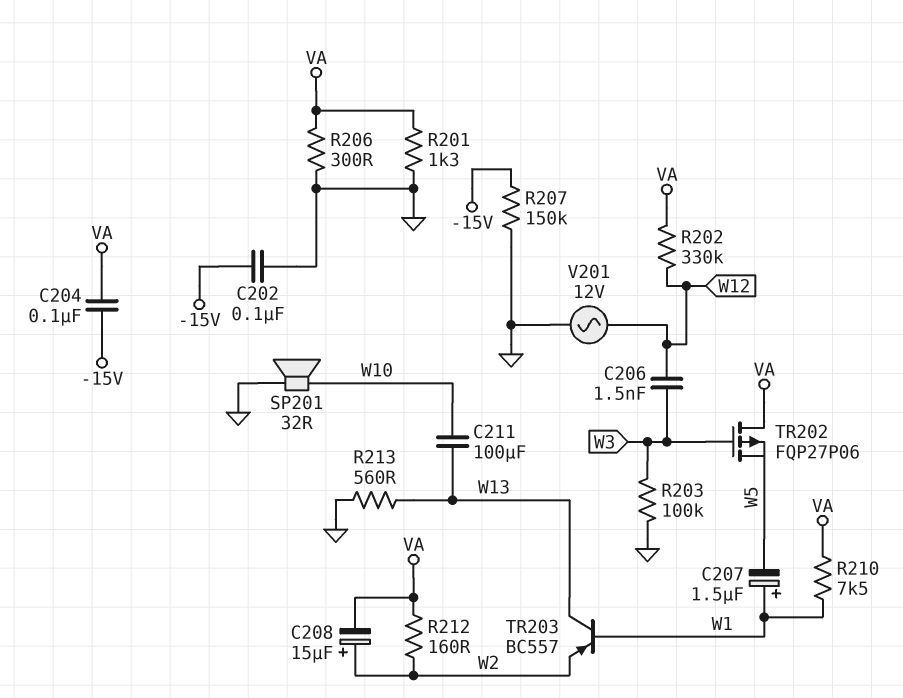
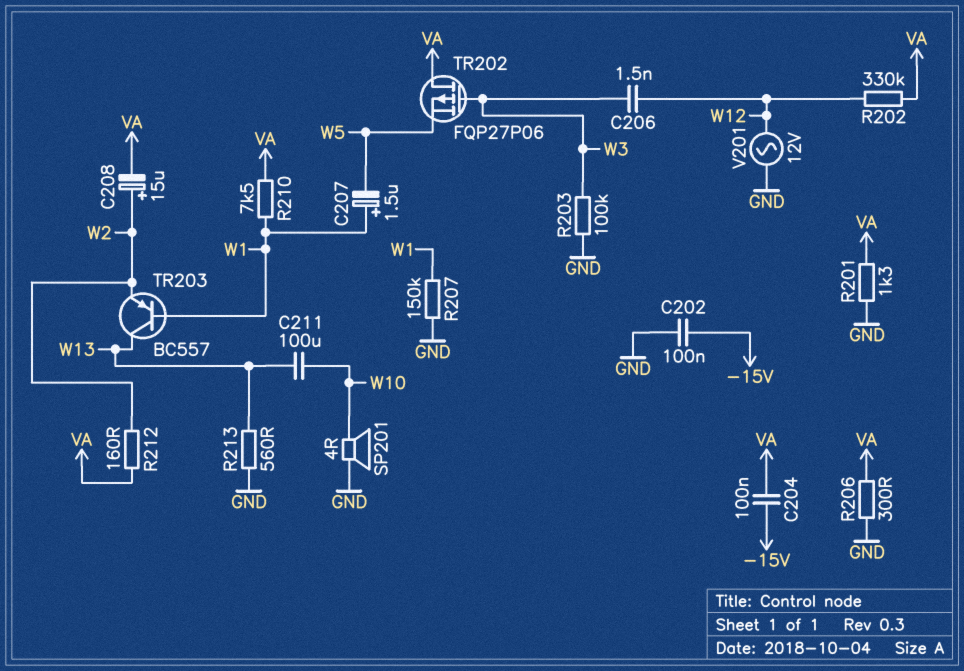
R207: 150k (-15V, GND) -> 150k (GND, W1)
SP201: speaker 32R (GND, W10) -> speaker 4R (GND, W10)

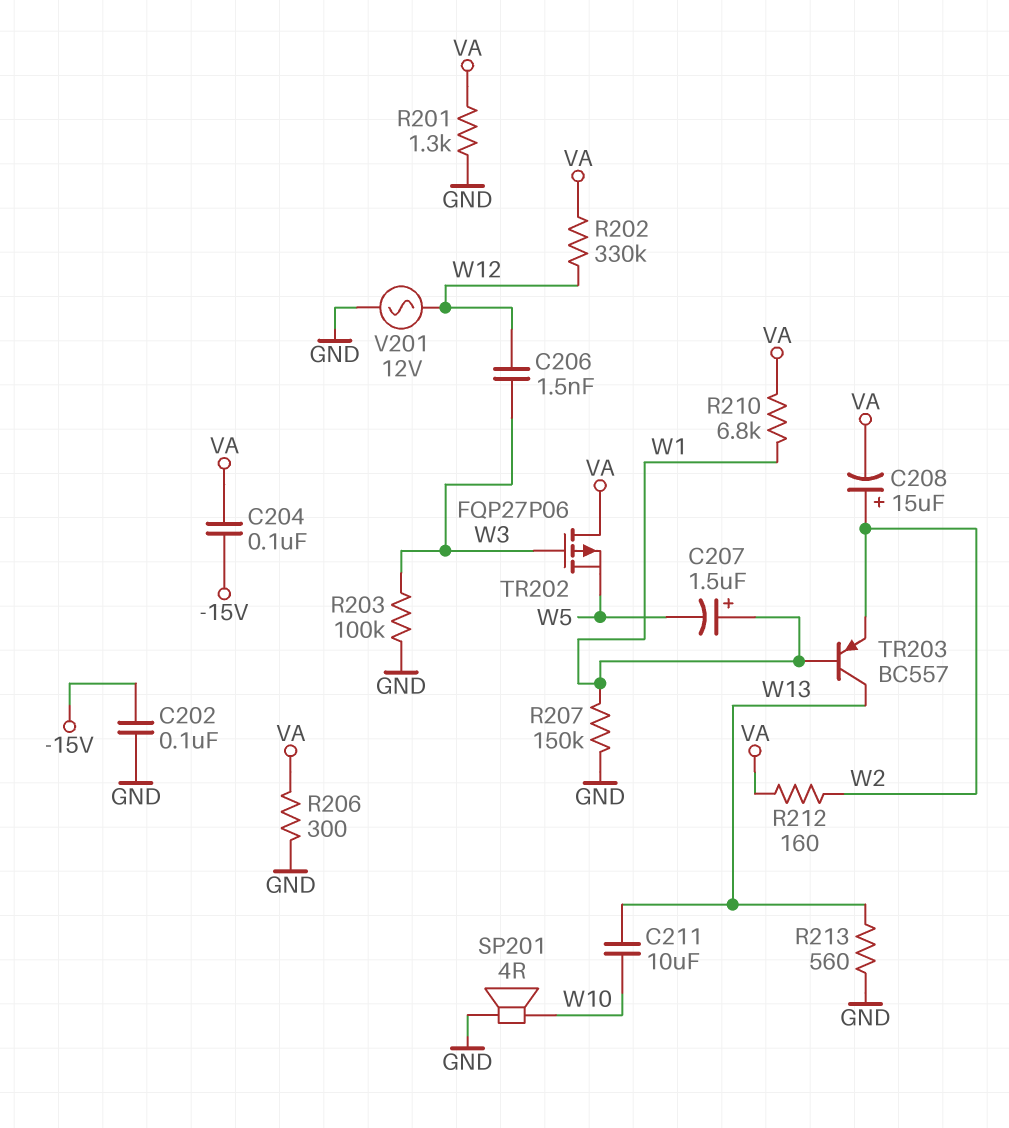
C211: 100uF (W10, W13) -> 10uF (W10, W13)
R210: 7.5k (VA, W1) -> 6.8k (VA, W1)

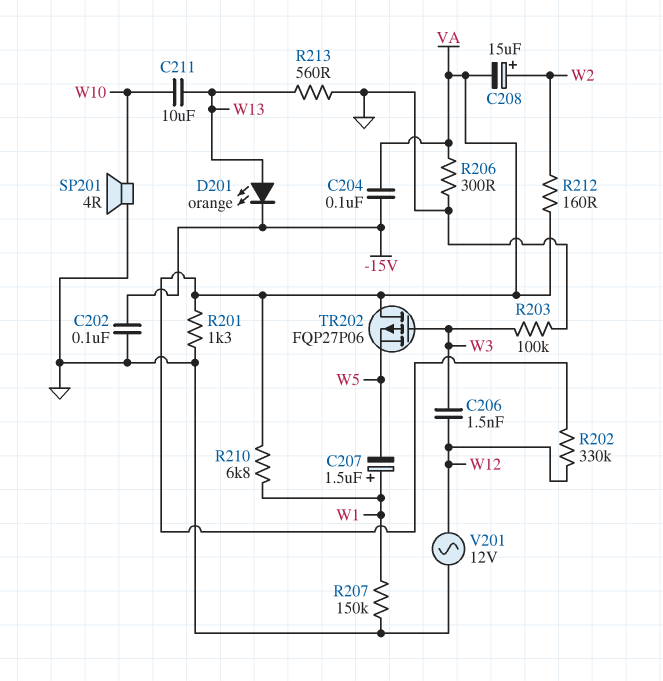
D201: none -> LED orange (A W13, K -15V)
TR203: PNP BC557 (B W1, C W13, E W2) -> none

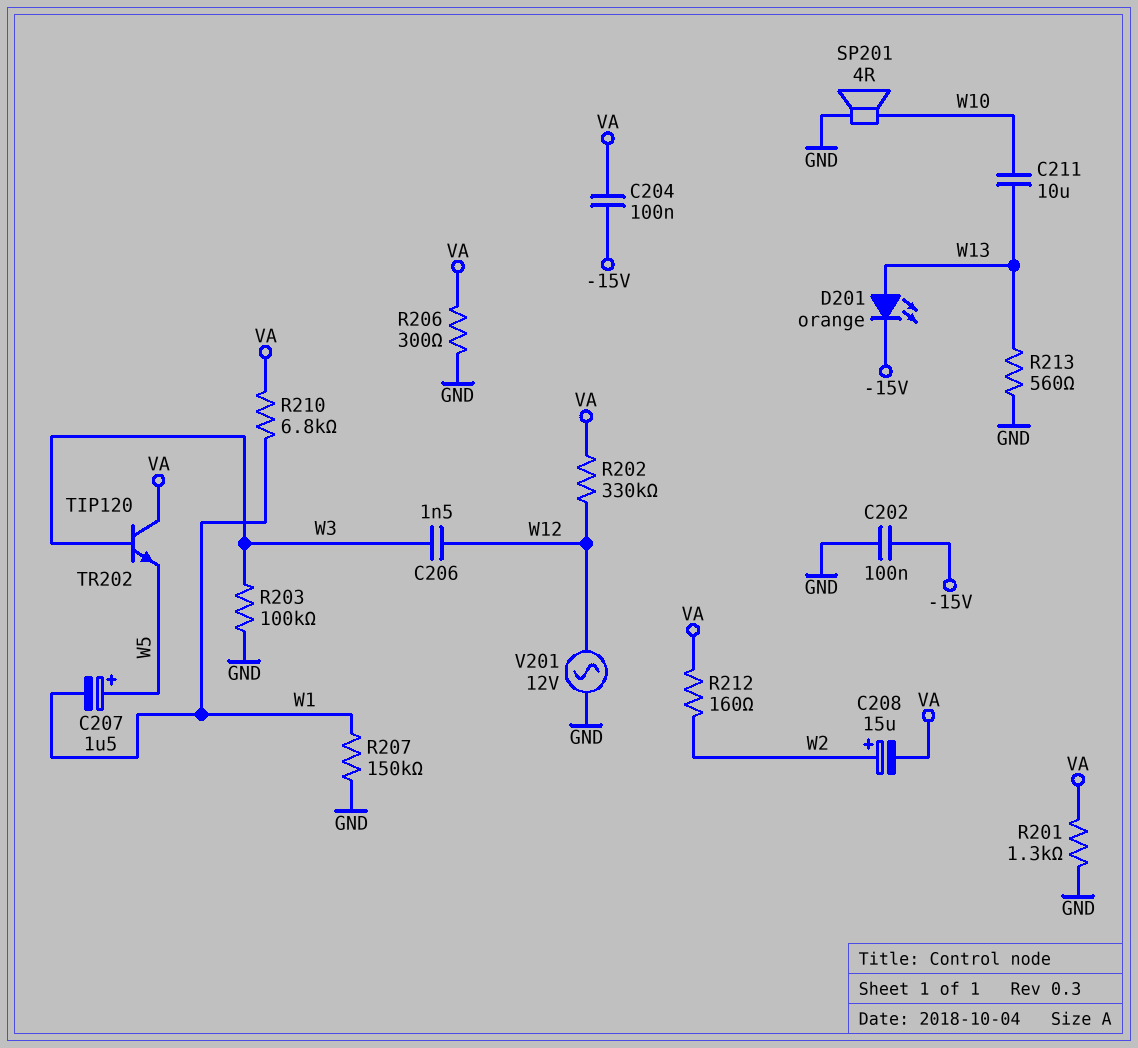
C207: 1.5uF (plus W1, minus W5) -> 1.5uF (plus W5, minus W1)
TR202: PMOS FQP27P06 (G W3, D VA, S W5) -> NPN TIP120 (B W3, C VA, E W5)

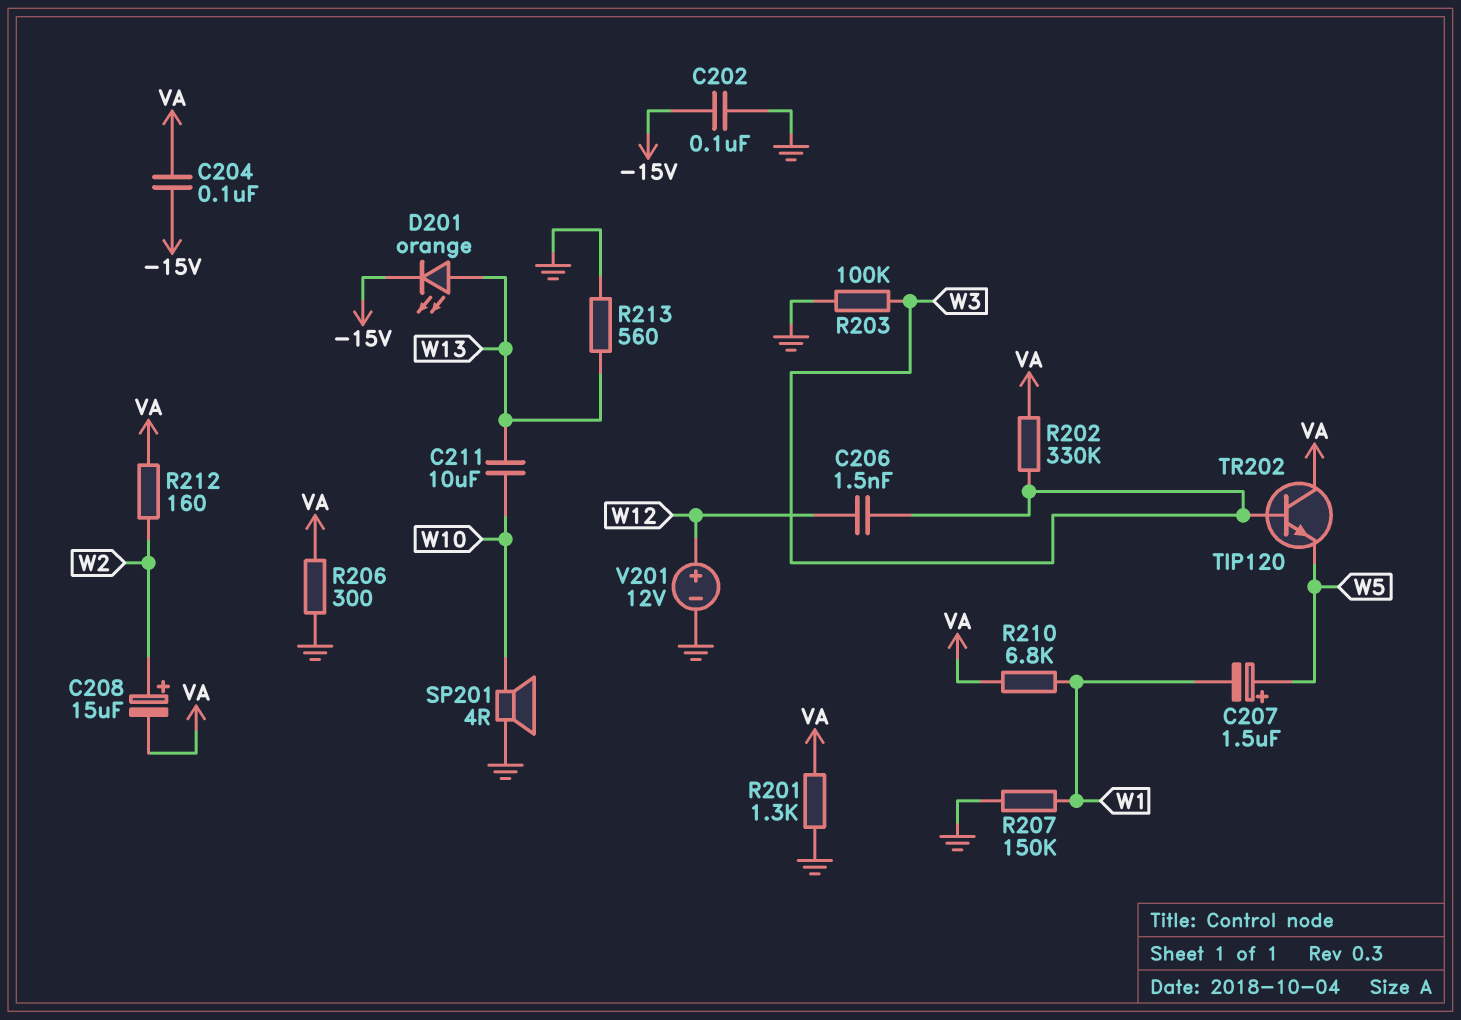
R202: 330k (VA, W12) -> 330k (VA, W3)
V201: AC 12V (GND, W12) -> 12V (plus W12, minus GND)

